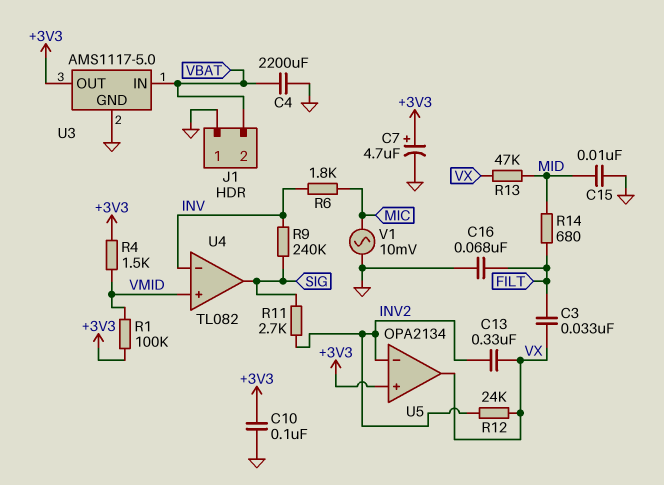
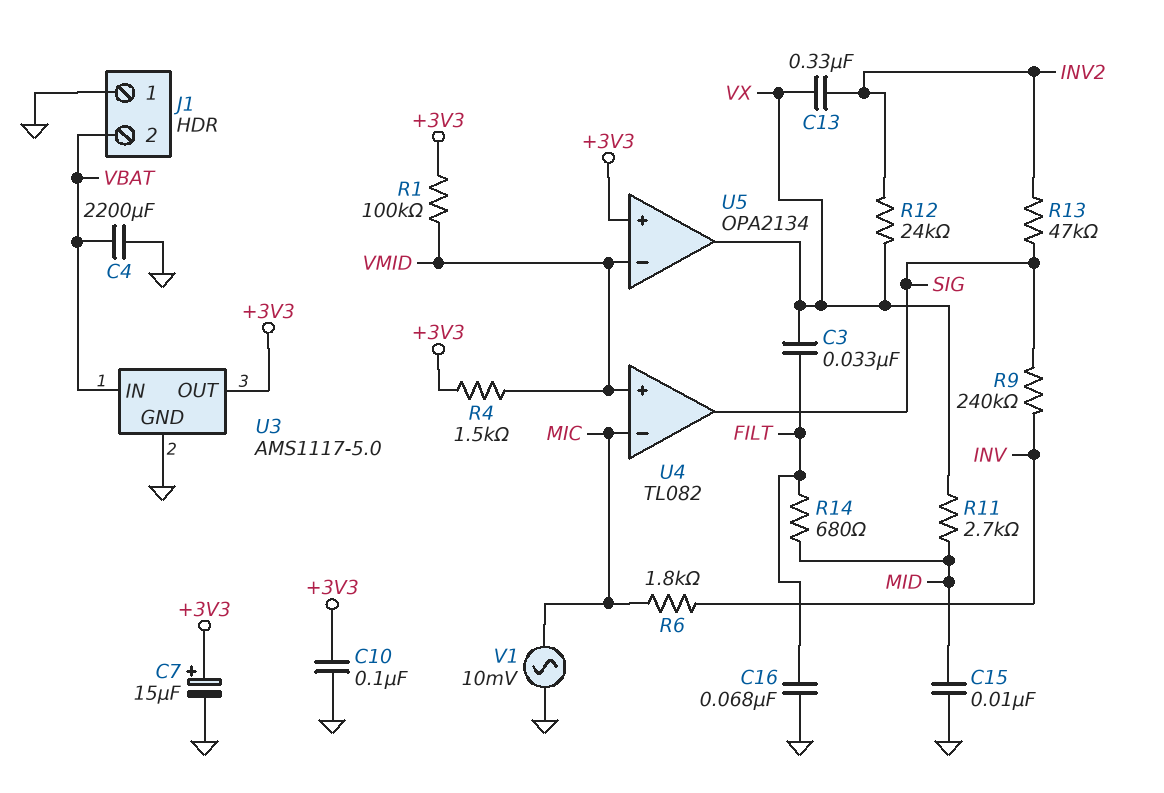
C7: 4.7uF (plus +3V3, minus GND) -> 15uF (plus +3V3, minus GND)
R11: 2.7k (INV2, SIG) -> 2.7k (MID, VX)
R13: 47k (MID, VX) -> 47k (INV2, SIG)
U4 pin in-: INV -> MIC
U5 pin in-: INV2 -> VMID

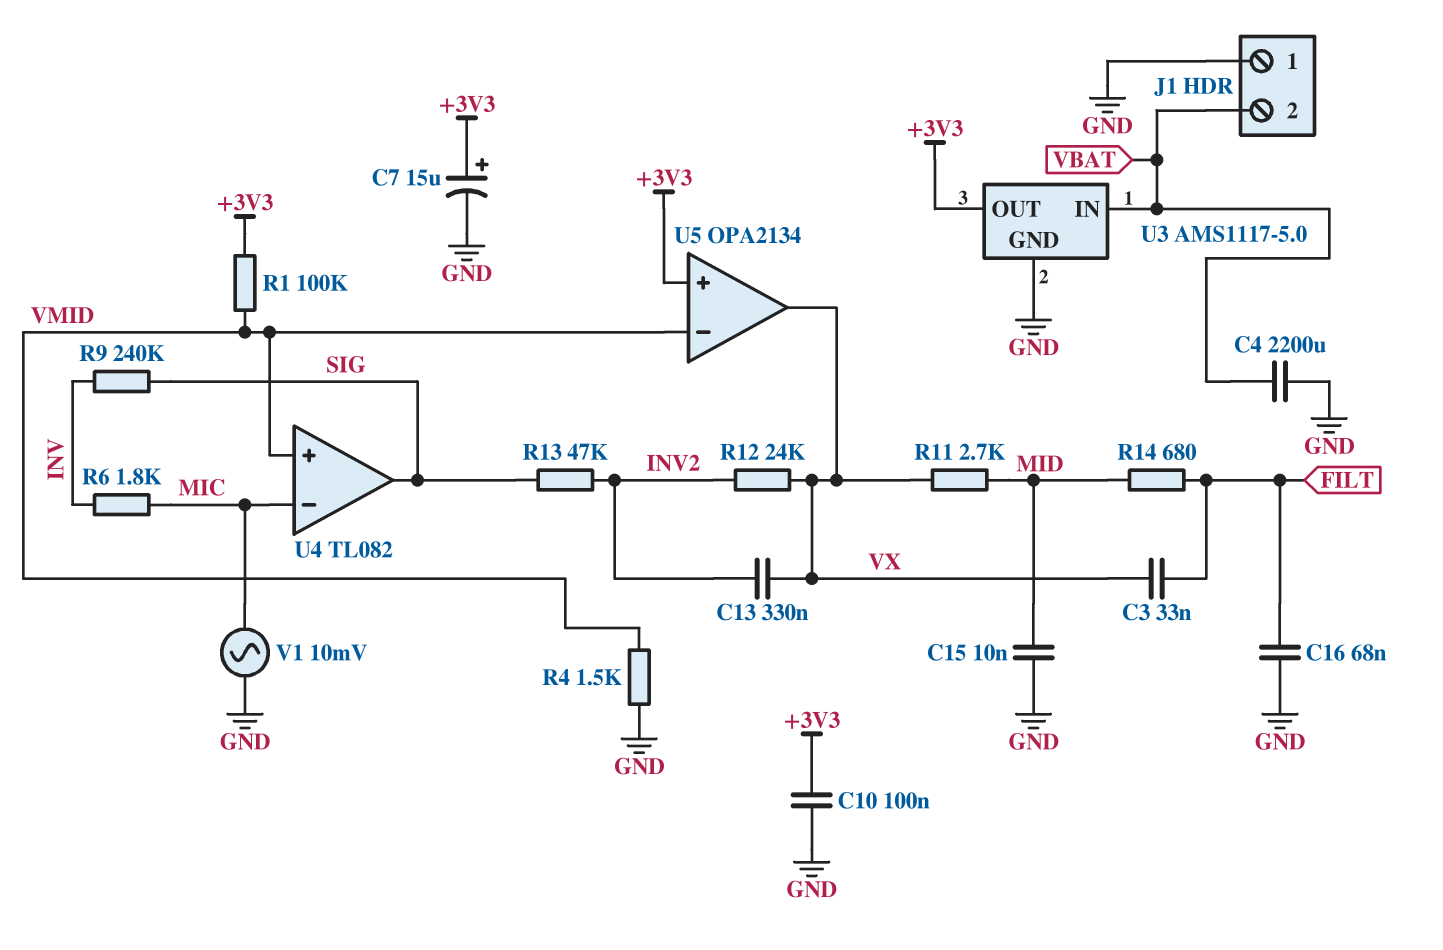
R4: 1.5k (+3V3, VMID) -> 1.5k (GND, VMID)

